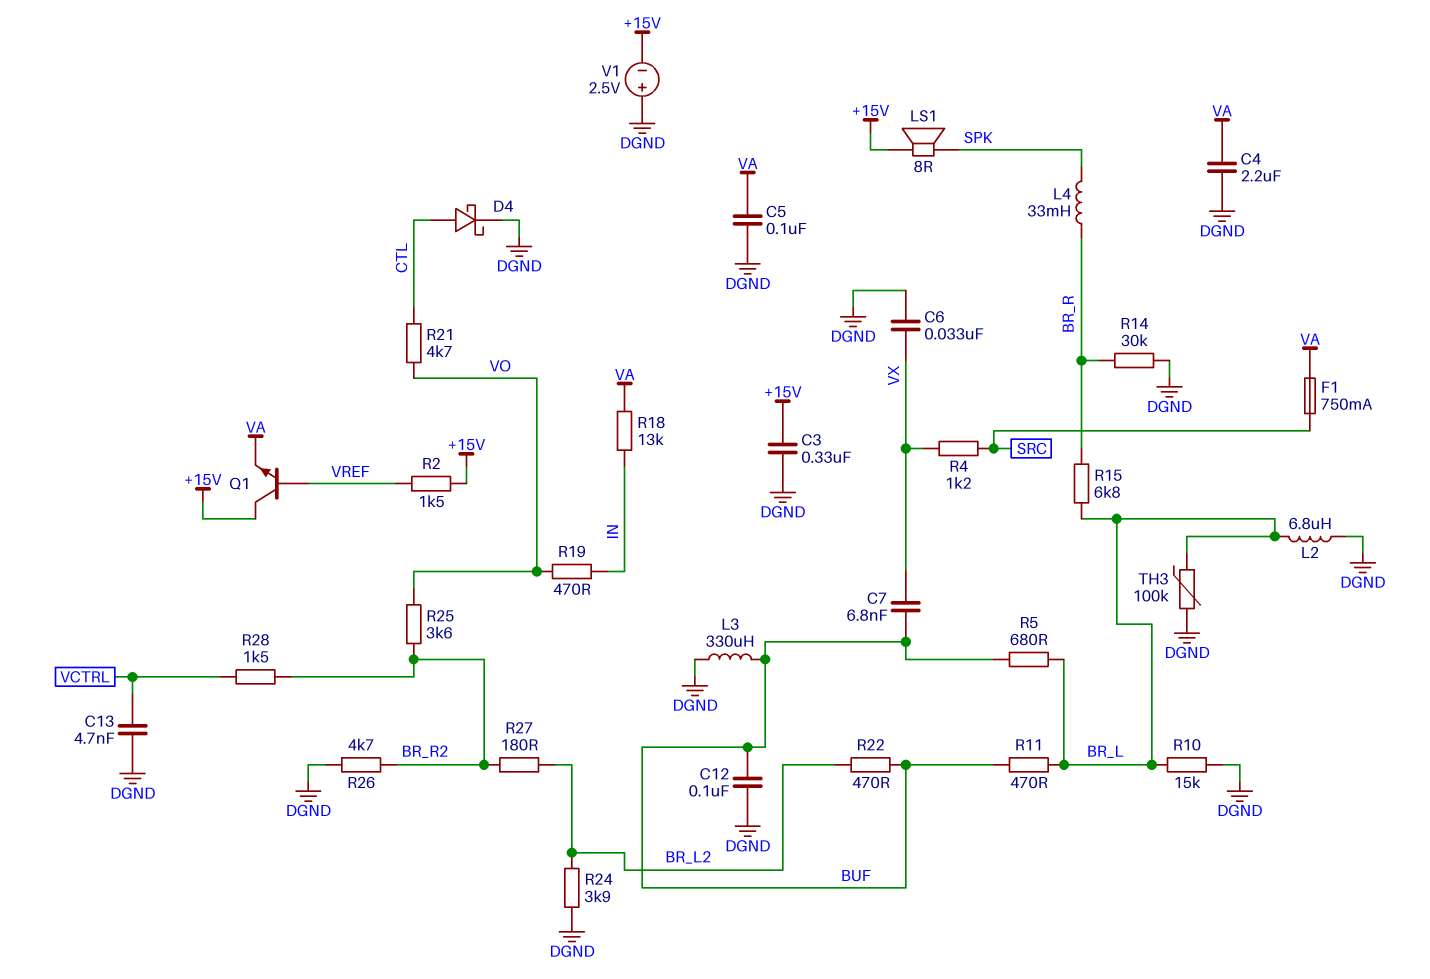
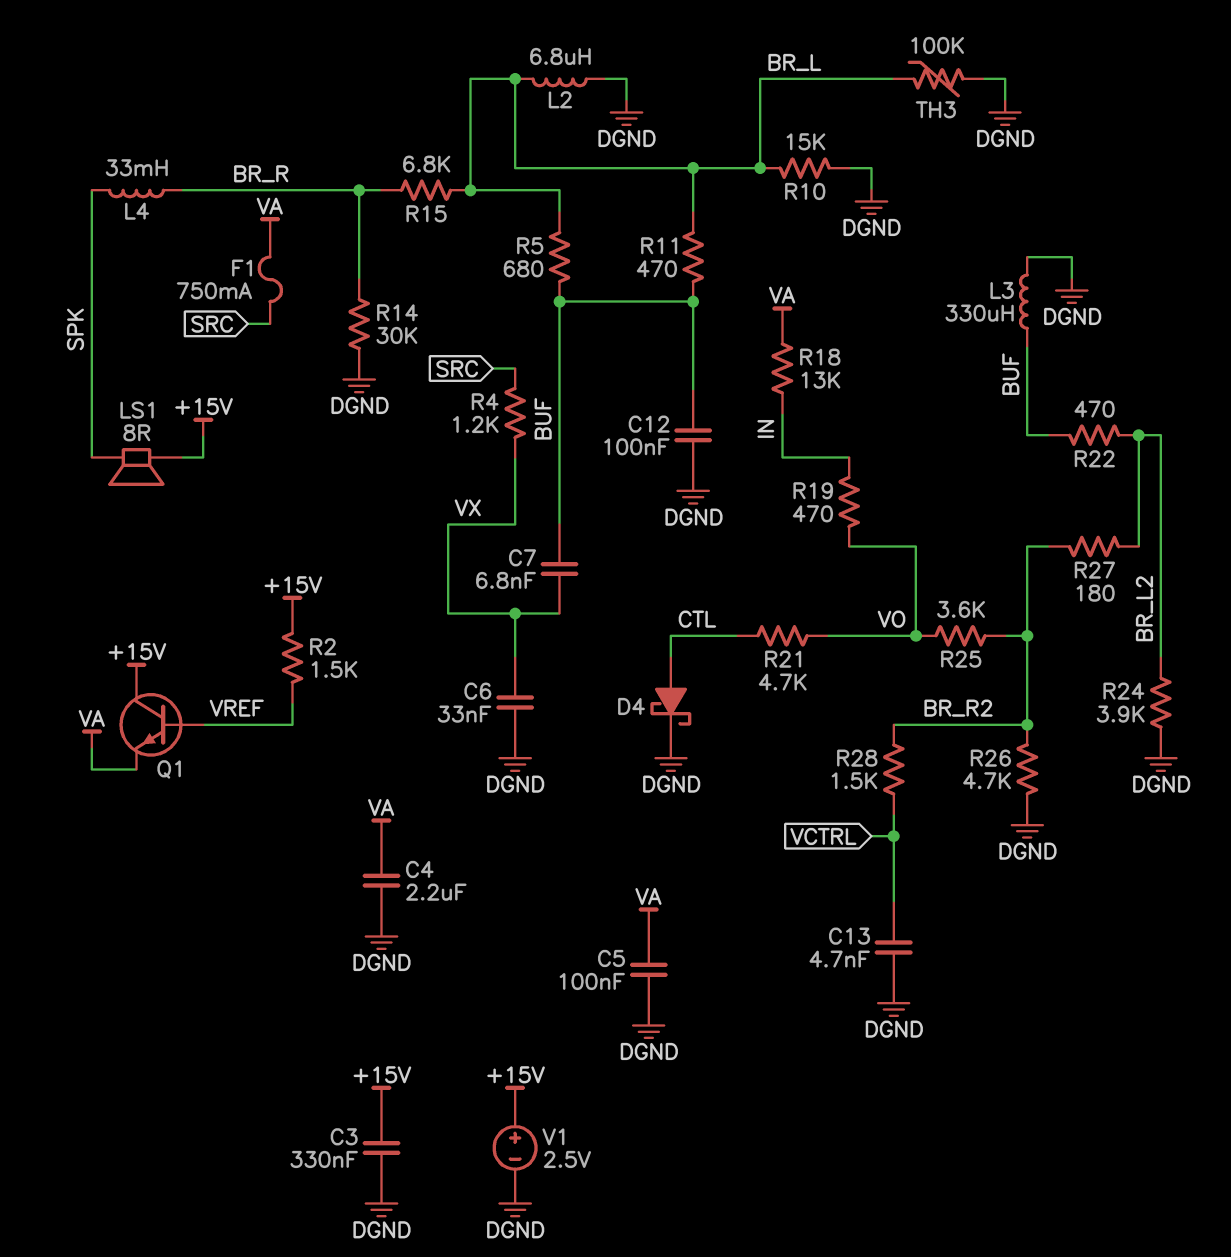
V1: 2.5V (plus DGND, minus +15V) -> 2.5V (plus +15V, minus DGND)

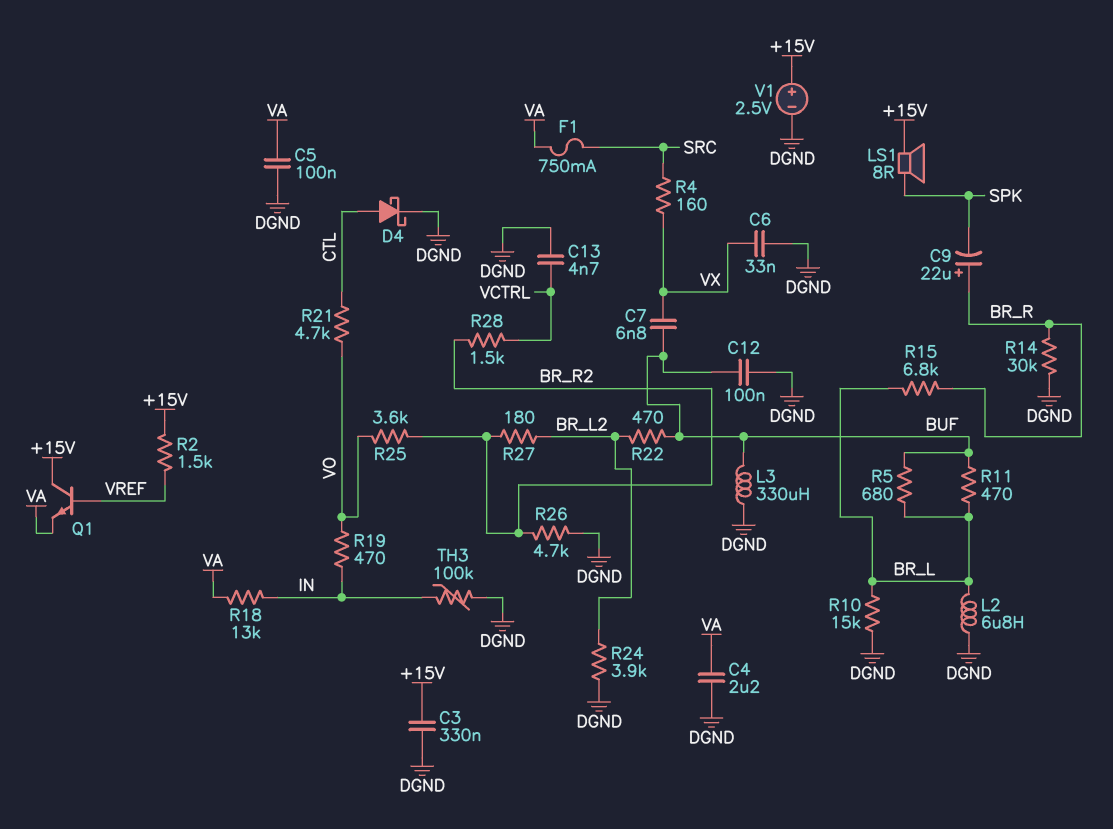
C9: none -> 22uF (plus BR_R, minus SPK)
L4: 33mH (BR_R, SPK) -> none
R4: 1.2k (SRC, VX) -> 160 (SRC, VX)
TH3: 100k (BR_L, DGND) -> 100k (DGND, IN)

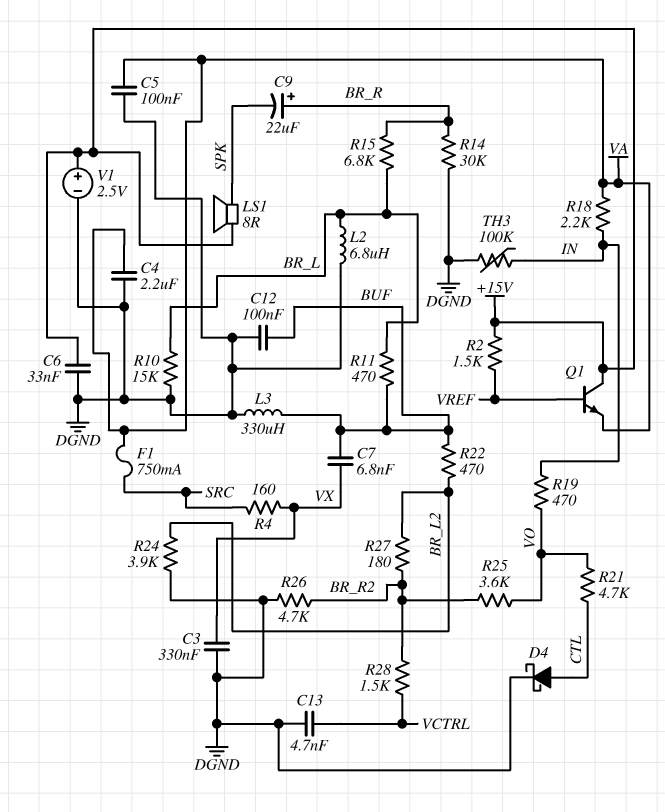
C3: 330nF (+15V, DGND) -> 330nF (DGND, VX)
C6: 33nF (DGND, VX) -> 33nF (+15V, DGND)
R5: 680 (BR_L, BUF) -> none
R18: 13k (IN, VA) -> 2.2k (IN, VA)

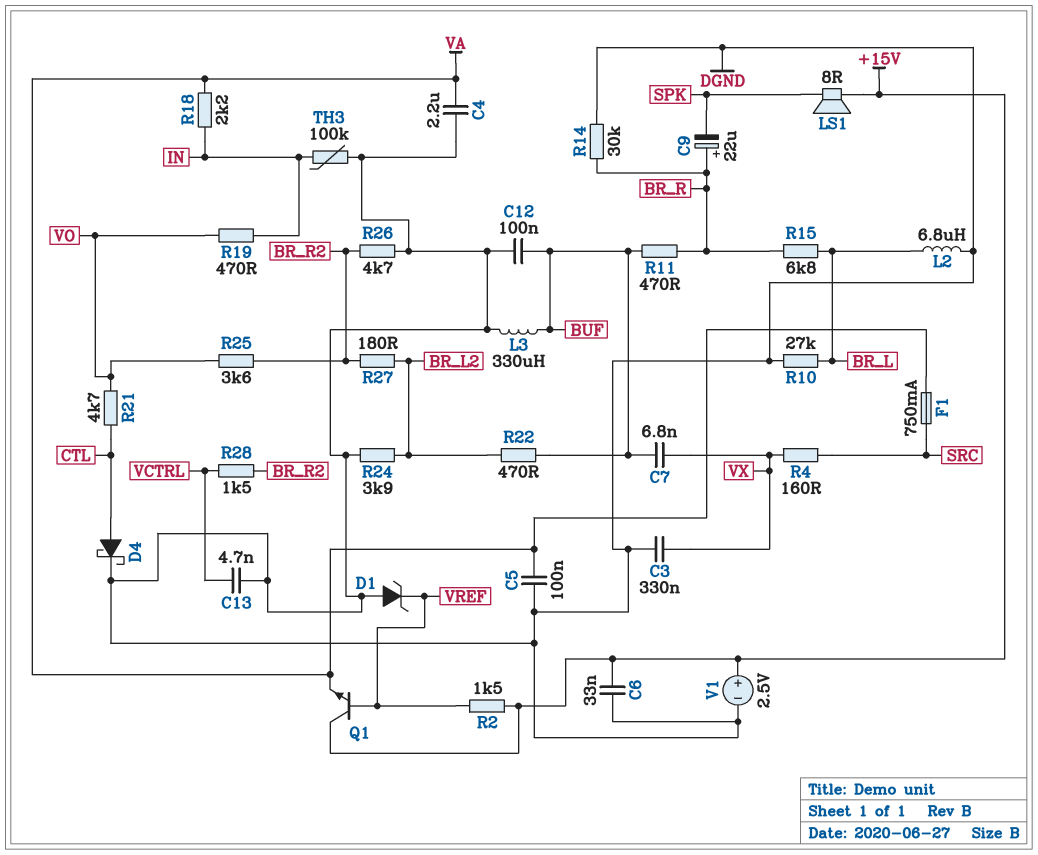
D1: none -> zener (A DGND, K VREF)
R10: 15k (BR_L, DGND) -> 27k (BR_L, DGND)
R11: 470 (BR_L, BUF) -> 470 (BR_R, BUF)

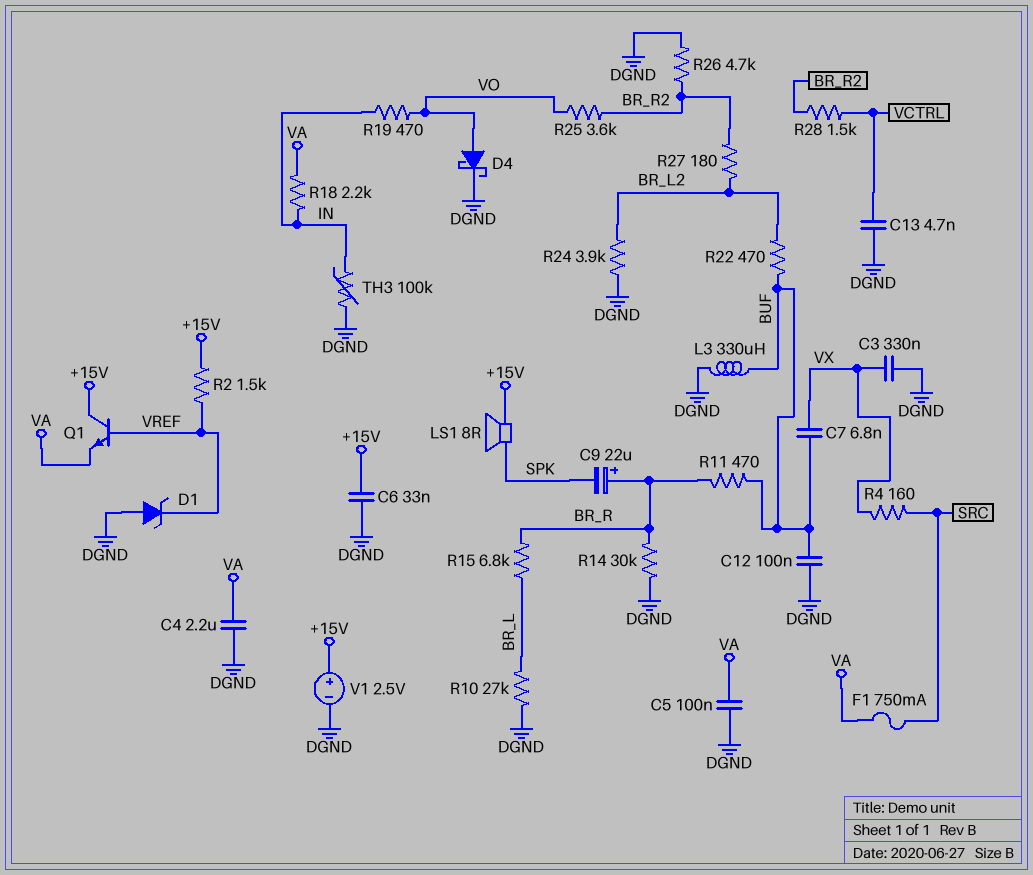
D4: schottky (A CTL, K DGND) -> schottky (A VO, K DGND)
L2: 6.8uH (BR_L, DGND) -> none
R21: 4.7k (CTL, VO) -> none

